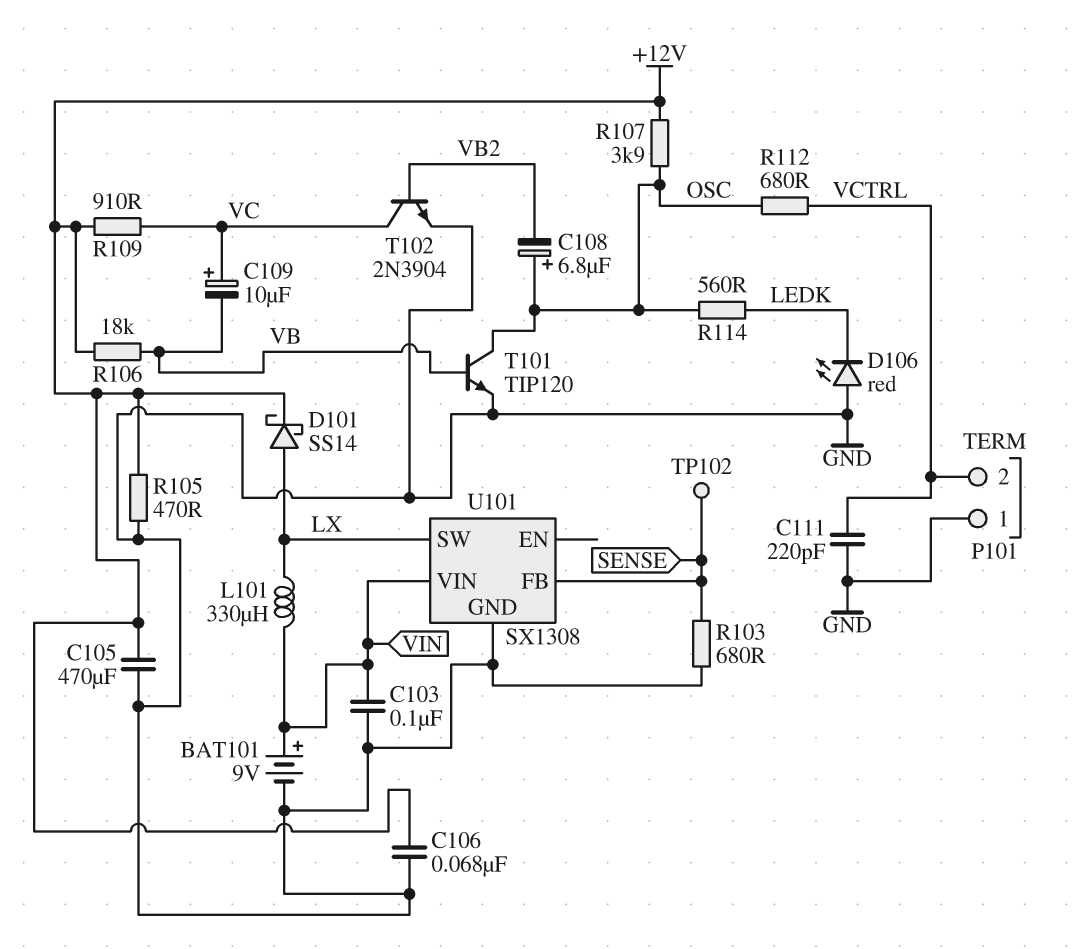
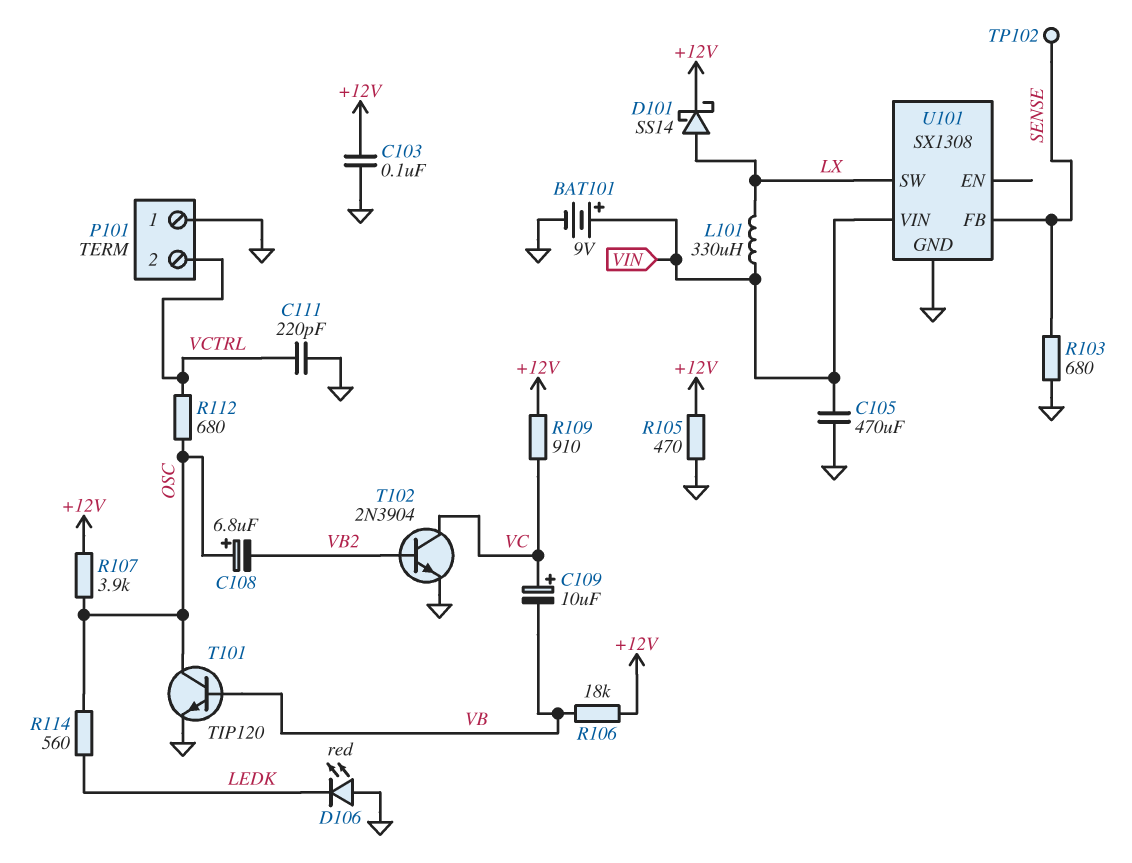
C103: 100nF (GND, VIN) -> 100nF (+12V, GND)
C105: 470uF (+12V, GND) -> 470uF (GND, VIN)
C106: 68nF (+12V, GND) -> none

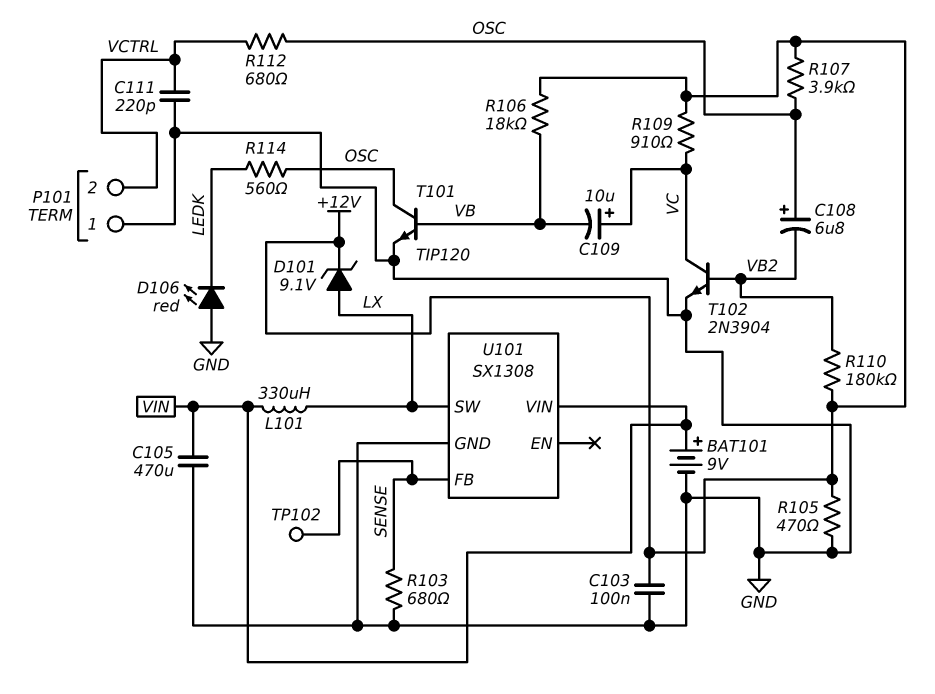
D101: schottky SS14 (A LX, K +12V) -> zener 9.1V (A LX, K +12V)
R110: none -> 180k (+12V, VB2)

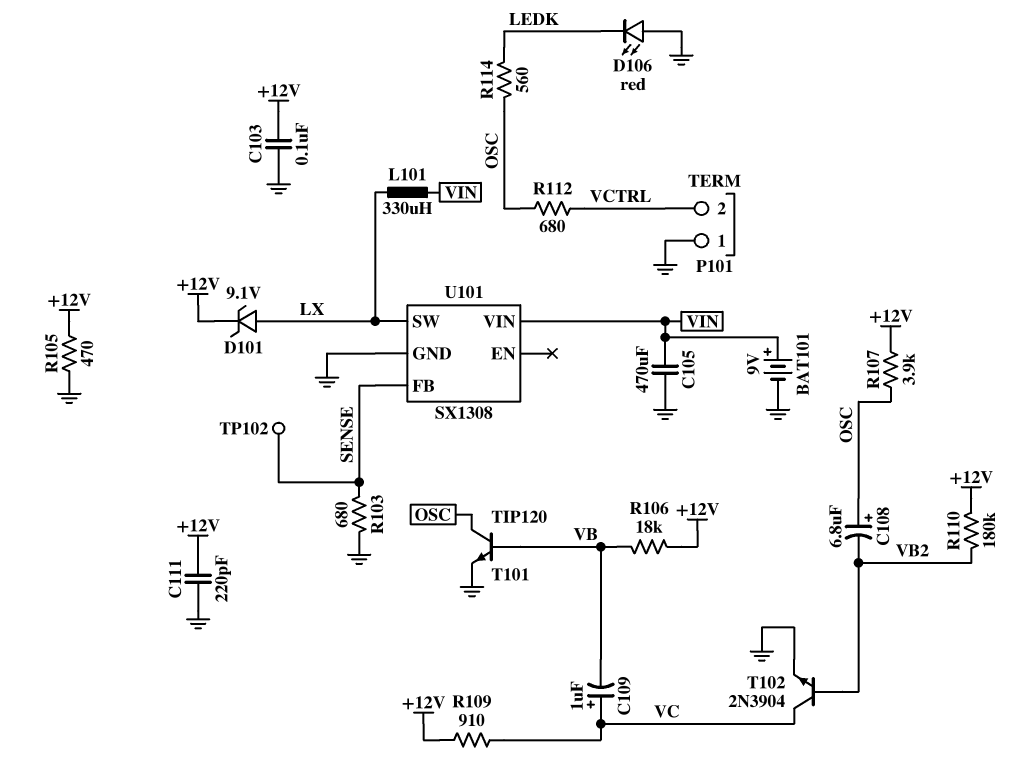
C109: 10uF (plus VC, minus VB) -> 1uF (plus VC, minus VB)
C111: 220pF (GND, VCTRL) -> 220pF (+12V, GND)

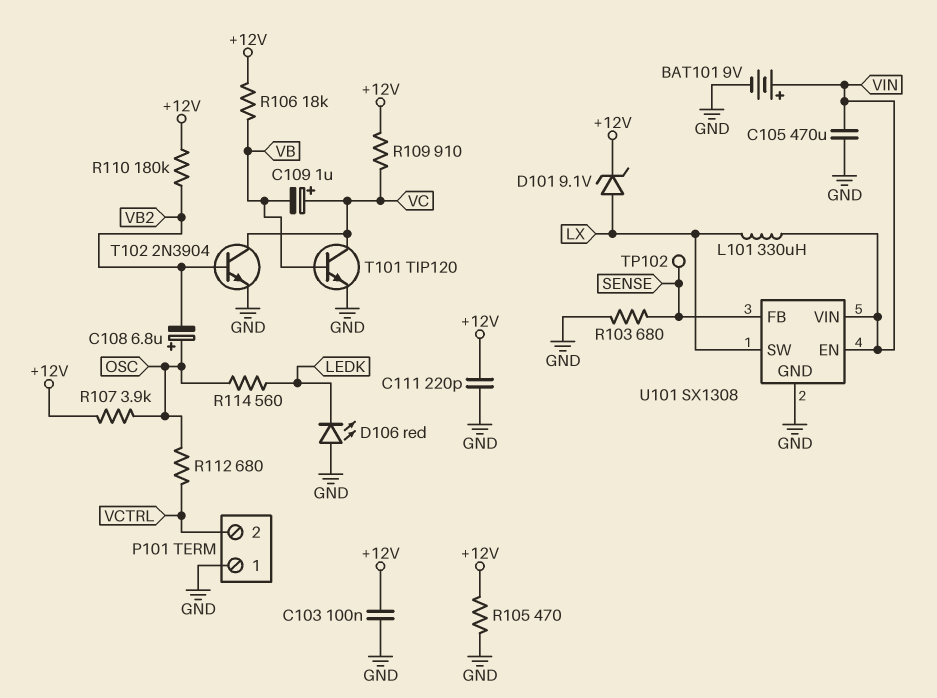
T101: NPN TIP120 (B VB, C OSC, E GND) -> NPN TIP120 (B VB, C VC, E GND)
U101 pin EN: none -> VIN

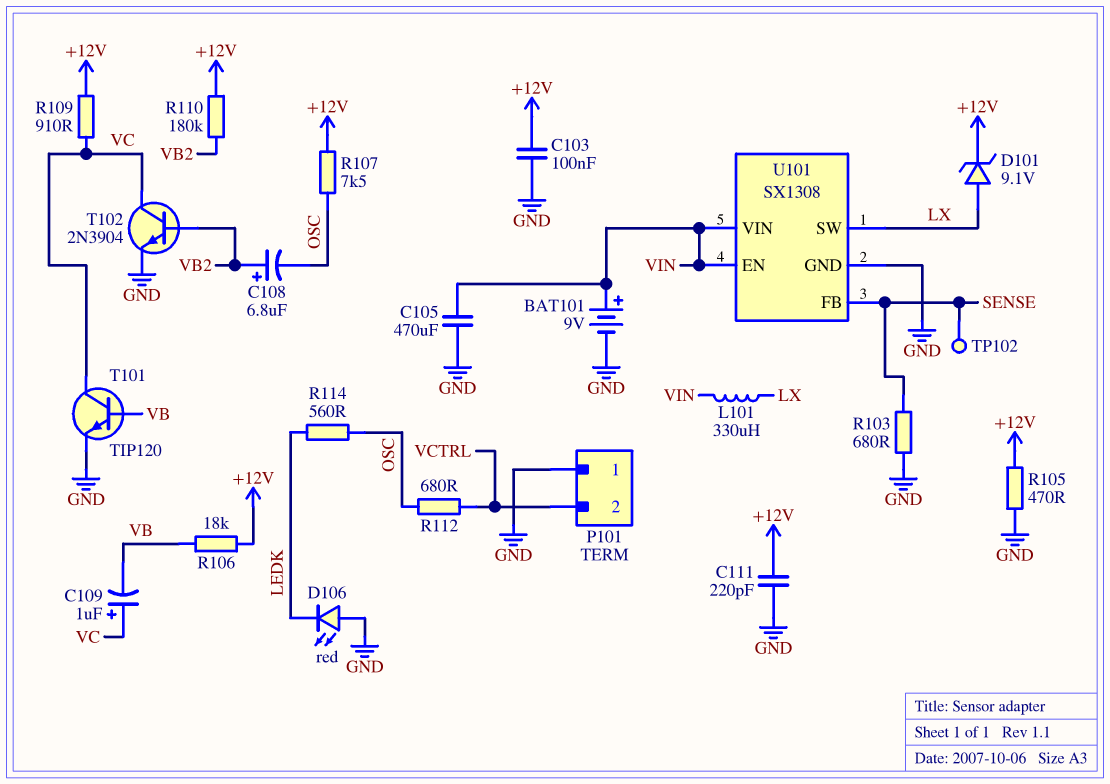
C108: 6.8uF (plus OSC, minus VB2) -> 6.8uF (plus VB2, minus OSC)
R107: 3.9k (+12V, OSC) -> 7.5k (+12V, OSC)

